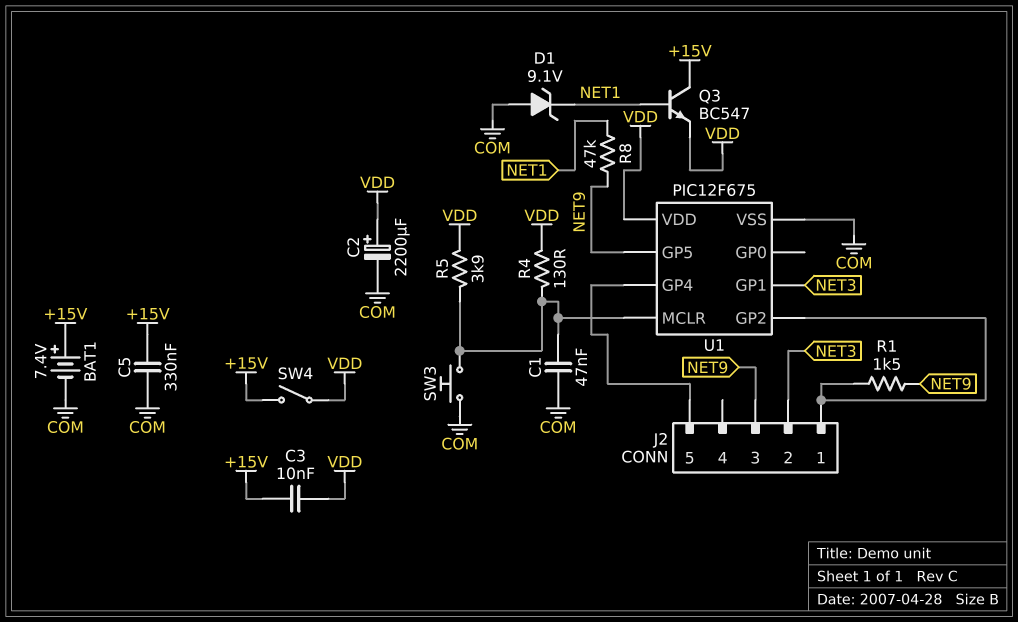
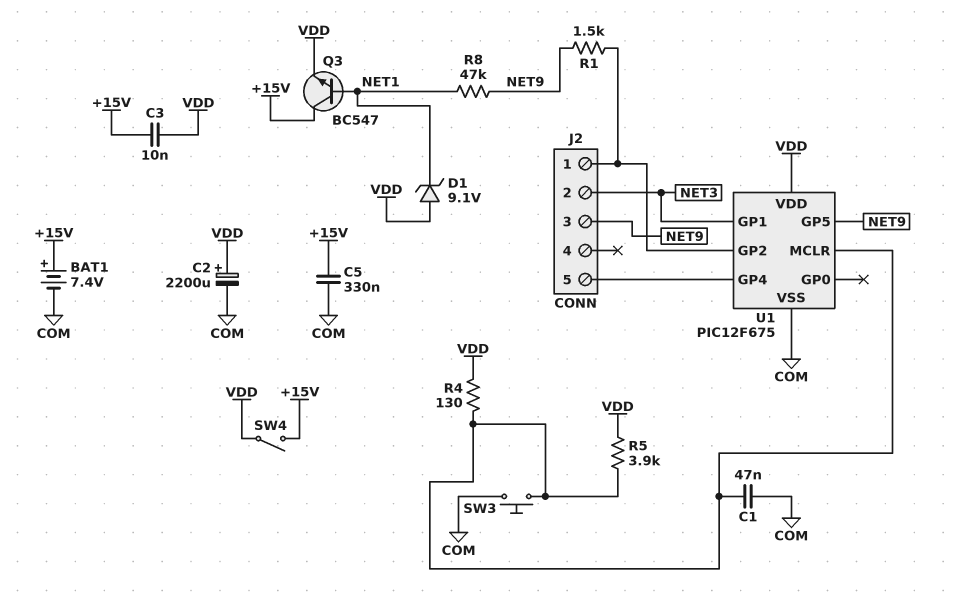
D1: zener 9.1V (A COM, K NET1) -> zener 9.1V (A VDD, K NET1)

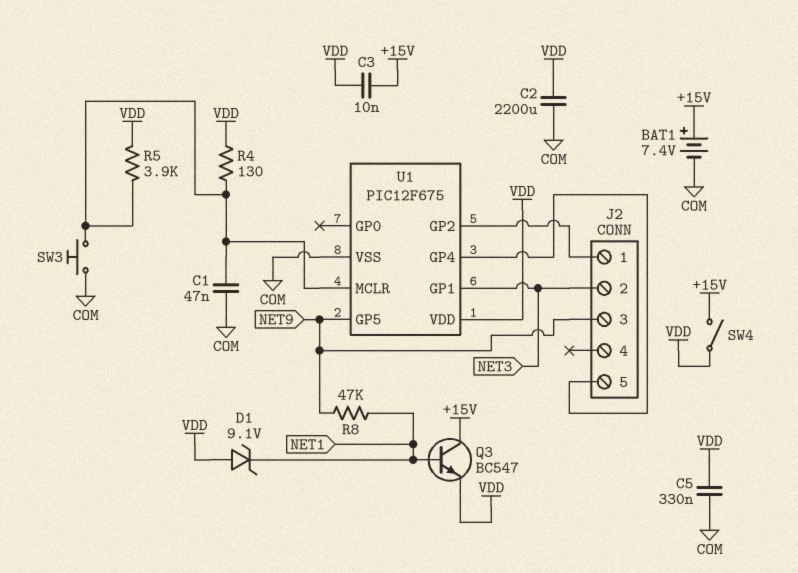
C2: 2200uF (plus VDD, minus COM) -> 2200uF (COM, VDD)
C5: 330nF (+15V, COM) -> 330nF (COM, VDD)
R1: 1.5k (J2/1, NET9) -> none

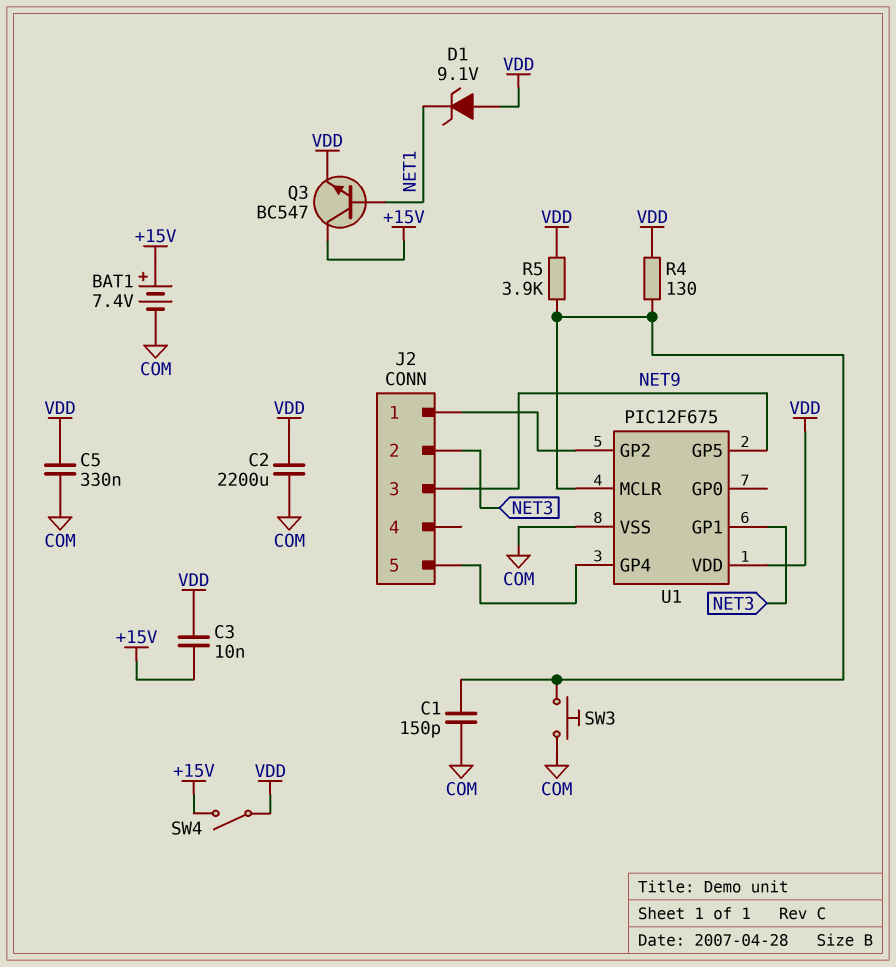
C1: 47nF (COM, U1/MCLR) -> 150pF (COM, U1/MCLR)
R8: 47k (NET1, NET9) -> none

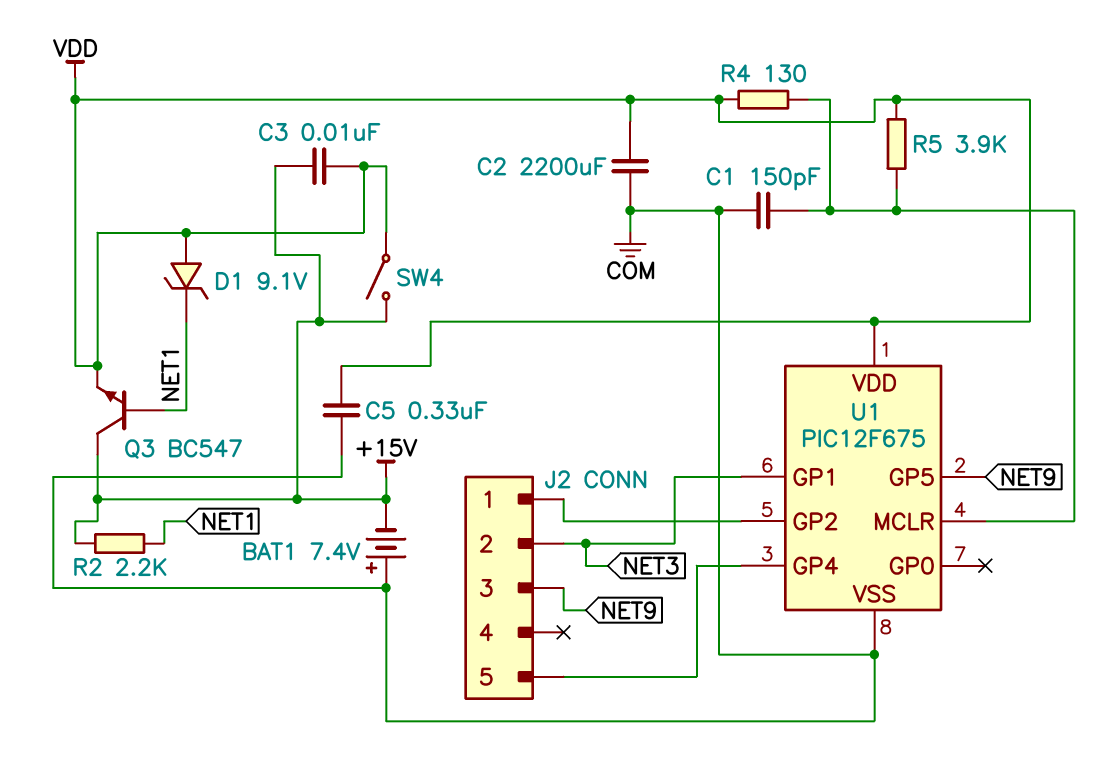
BAT1: 7.4V (plus +15V, minus COM) -> 7.4V (plus COM, minus +15V)
R2: none -> 2.2k (+15V, NET1)
SW3: button (COM, U1/MCLR) -> none

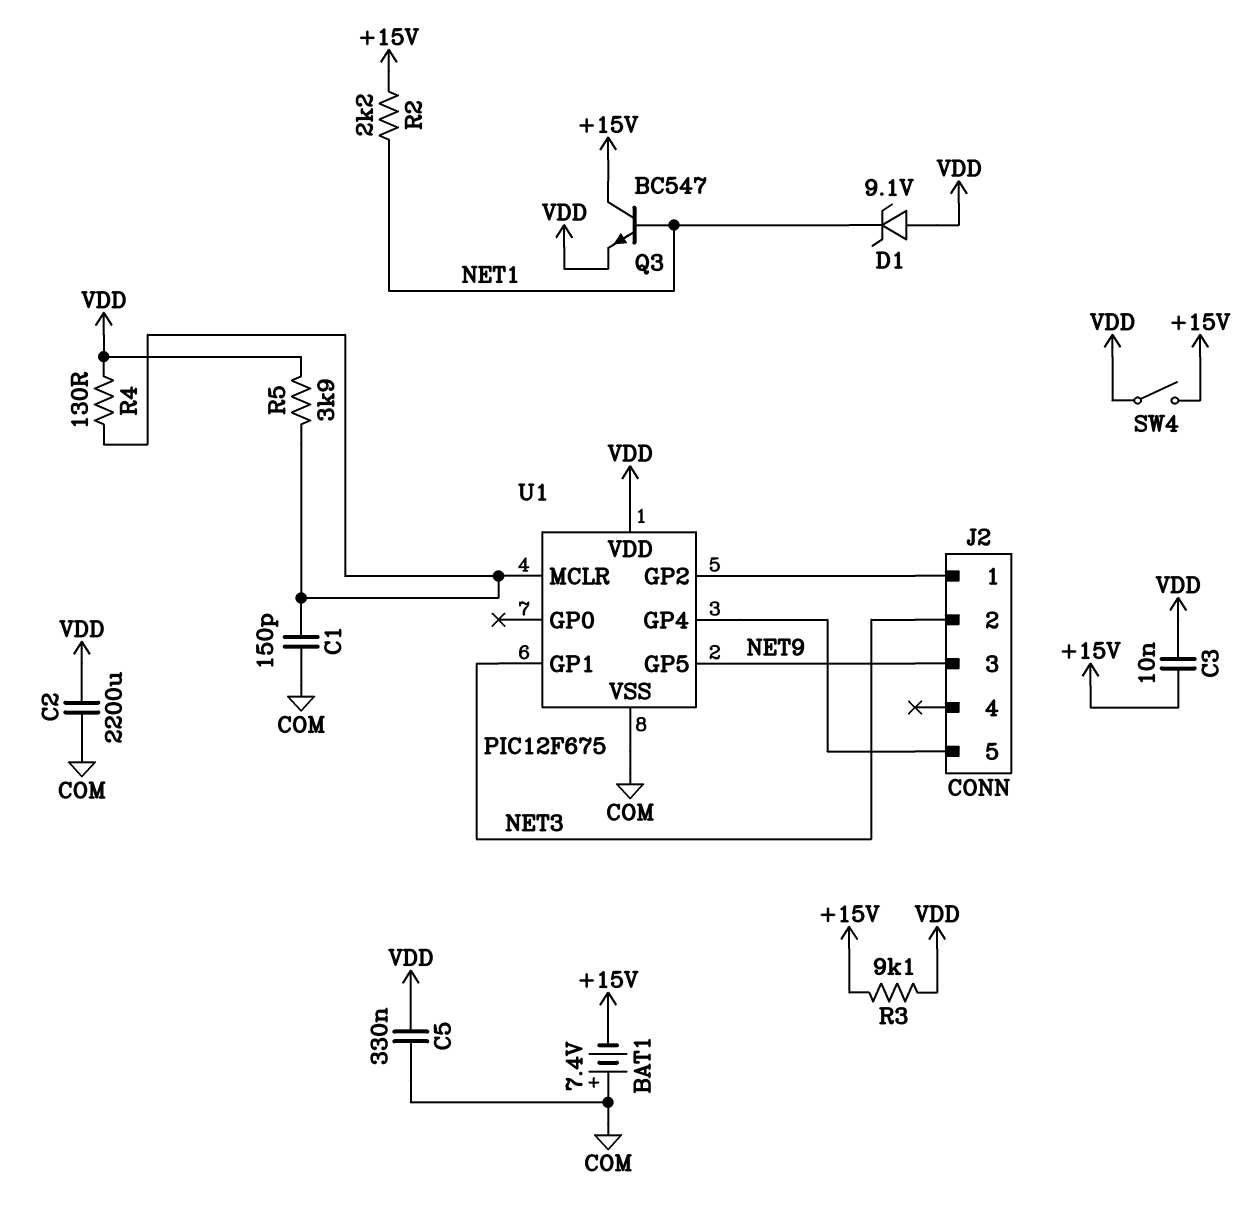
R3: none -> 9.1k (+15V, VDD)

